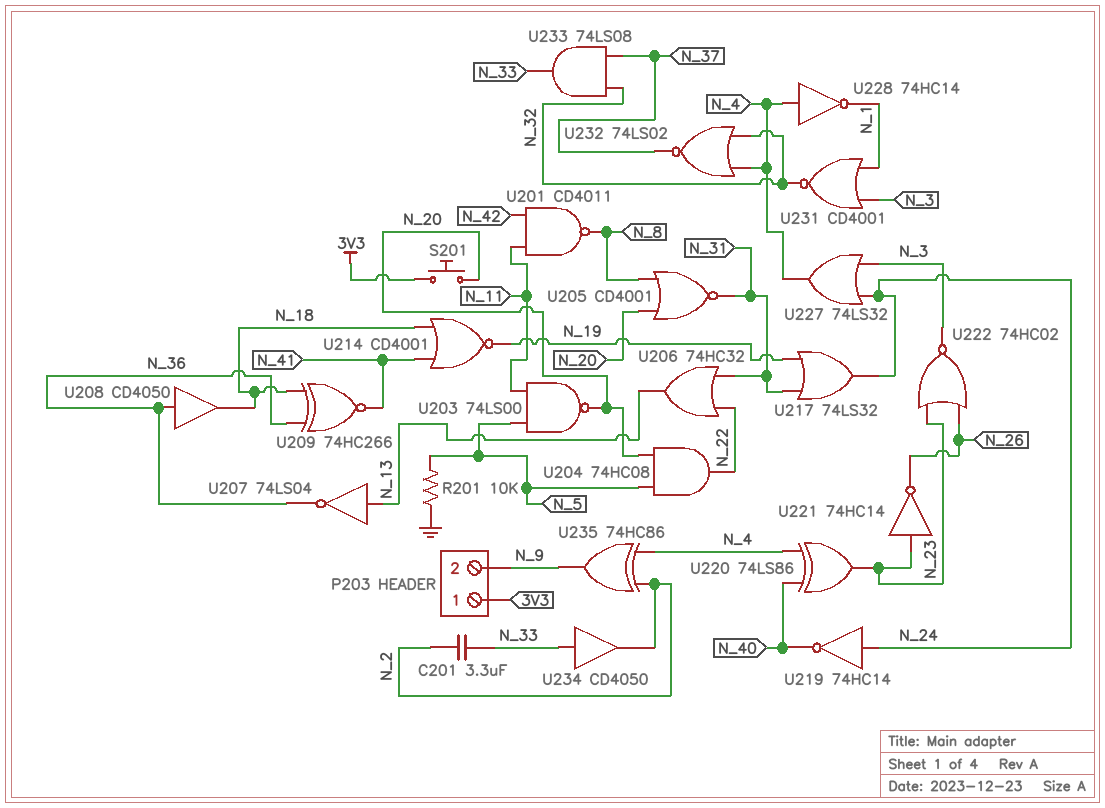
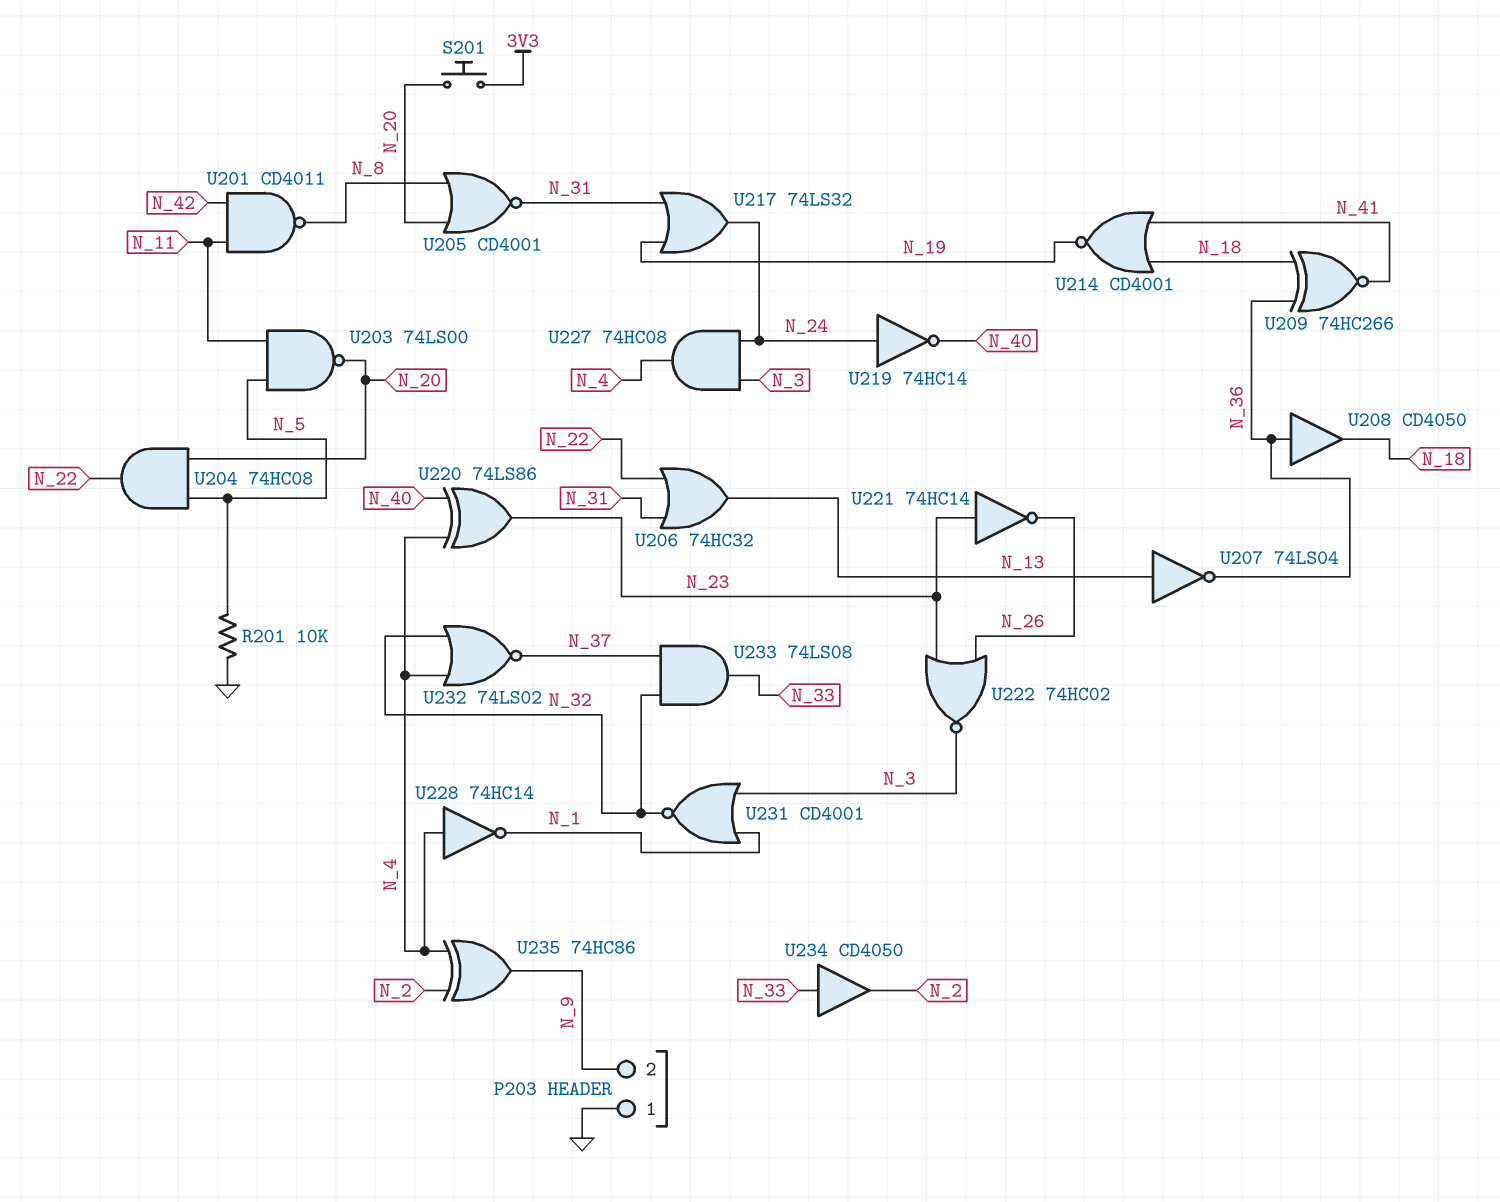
C201: 3.3uF (N_2, N_33) -> none
P203 pin 1: 3V3 -> GND
U227: OR 74LS32 (in N_3, in N_24, out N_4) -> AND 74HC08 (in N_3, in N_24, out N_4)

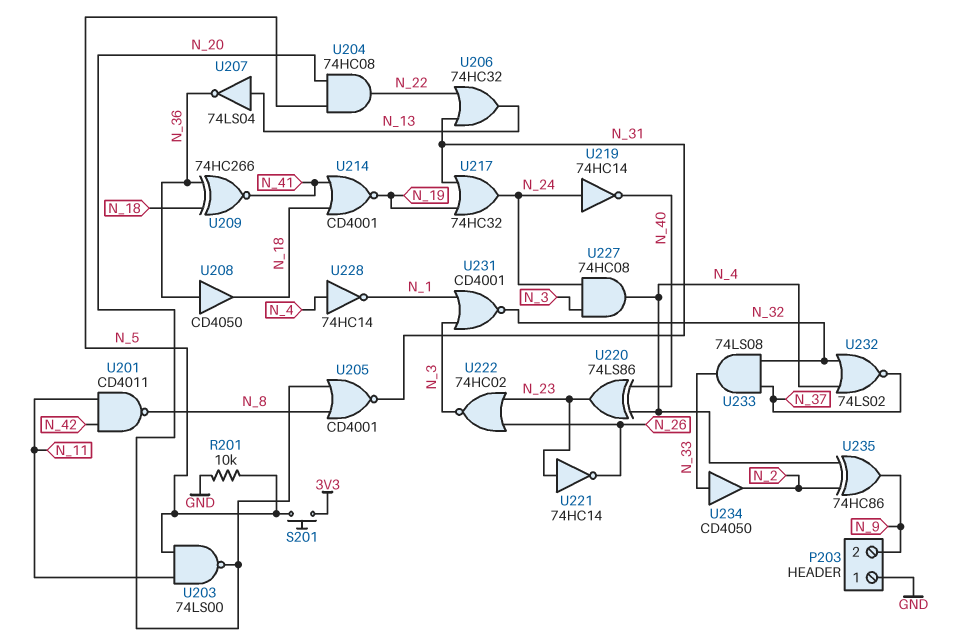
S201: button (3V3, N_20) -> button (3V3, N_5)
U217: OR 74LS32 (in N_19, in N_31, out N_24) -> OR 74HC32 (in N_19, in N_31, out N_24)

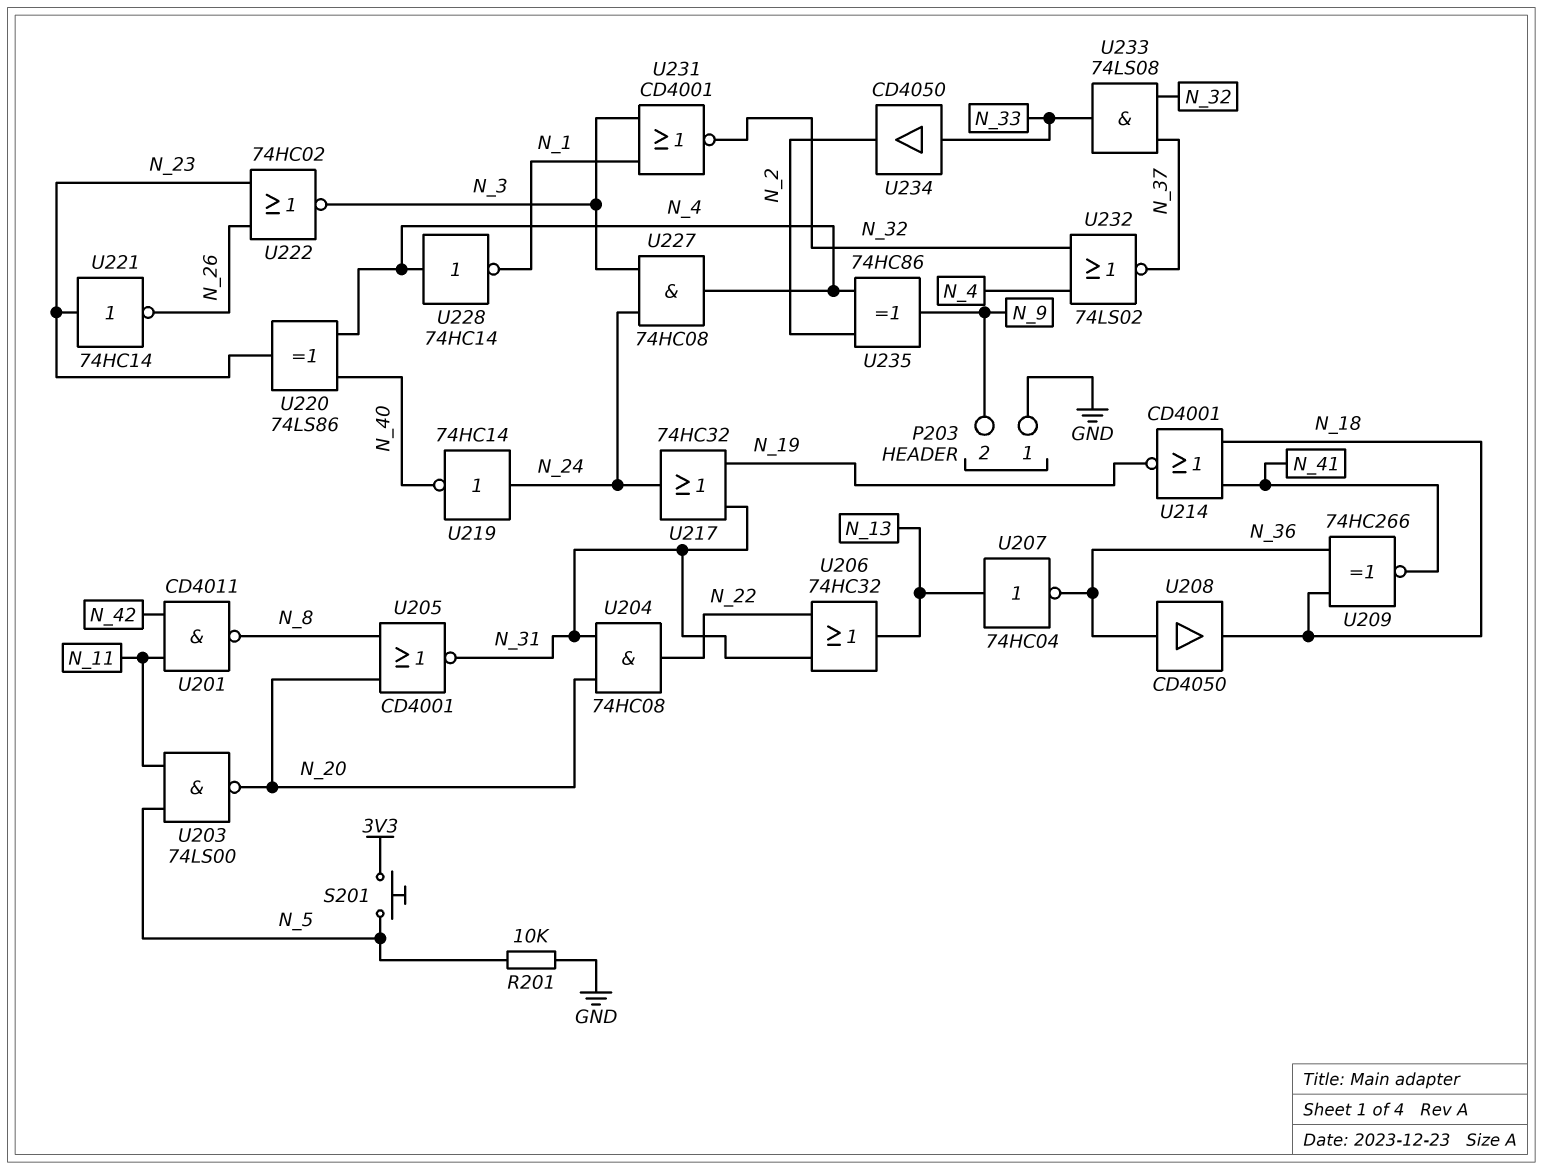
U204: AND 74HC08 (in N_5, in N_20, out N_22) -> AND 74HC08 (in N_20, in N_31, out N_22)
U207: NOT 74LS04 (in N_13, out N_36) -> NOT 74HC04 (in N_13, out N_36)

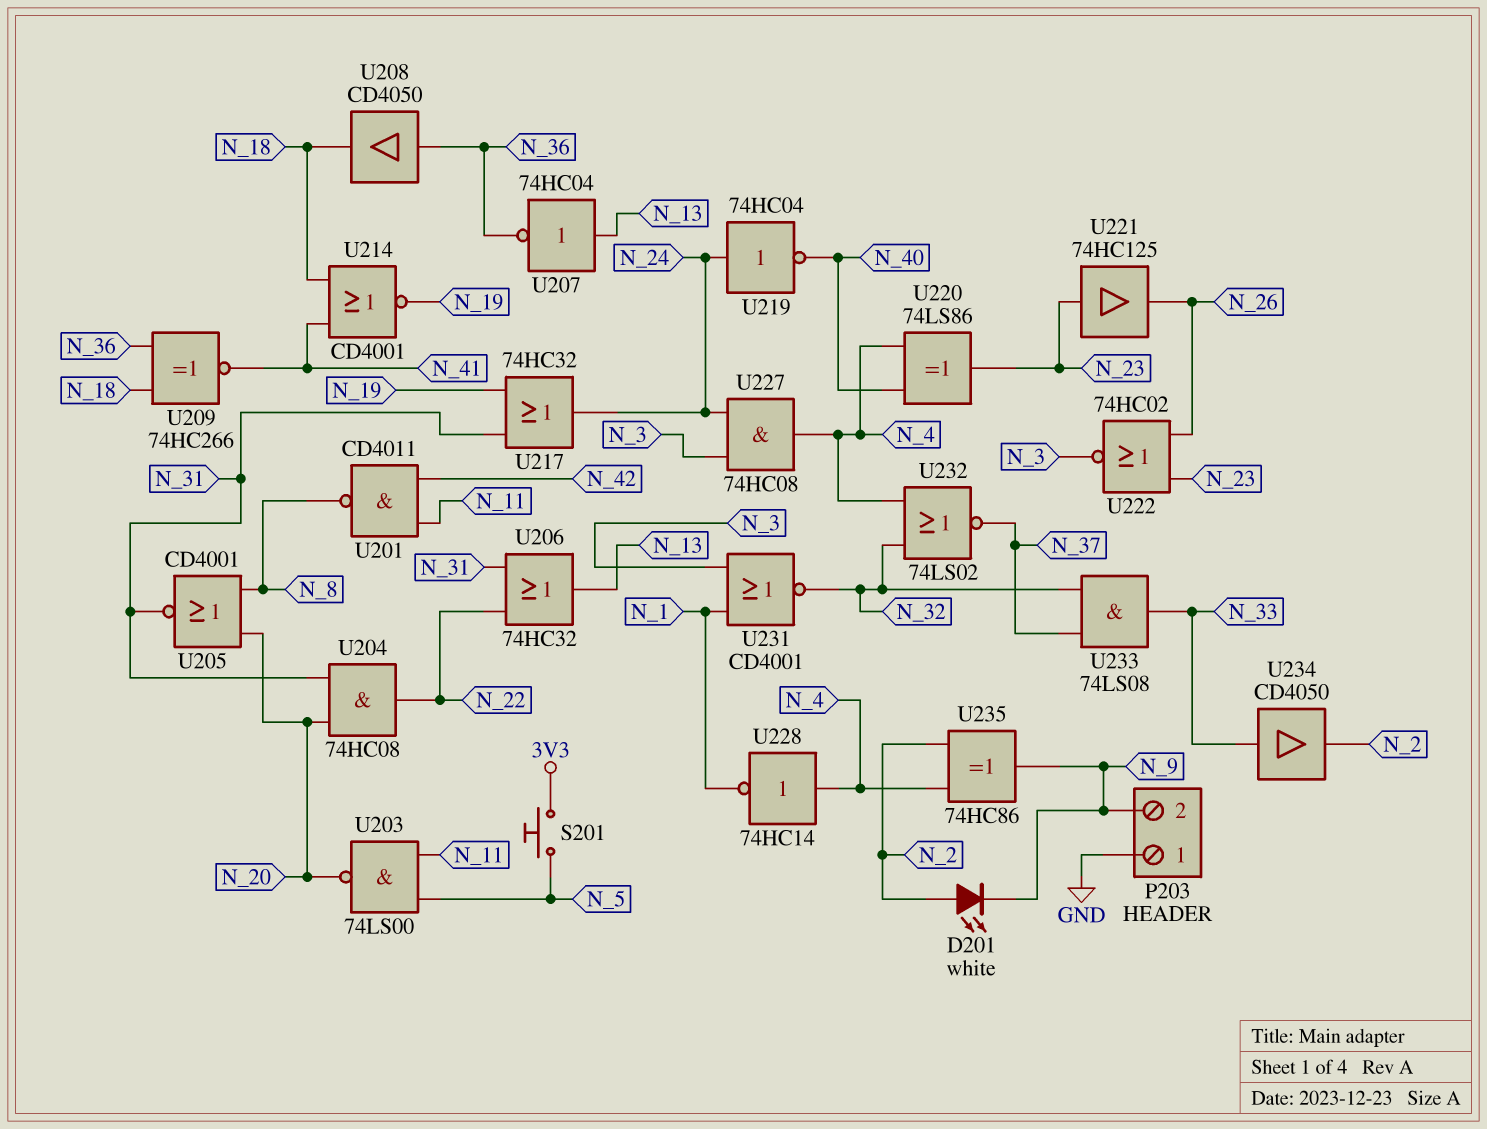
D201: none -> LED white (A N_2, K N_9)
R201: 10k (GND, N_5) -> none
U219: NOT 74HC14 (in N_24, out N_40) -> NOT 74HC04 (in N_24, out N_40)
U221: NOT 74HC14 (in N_23, out N_26) -> buffer 74HC125 (in N_23, out N_26)

